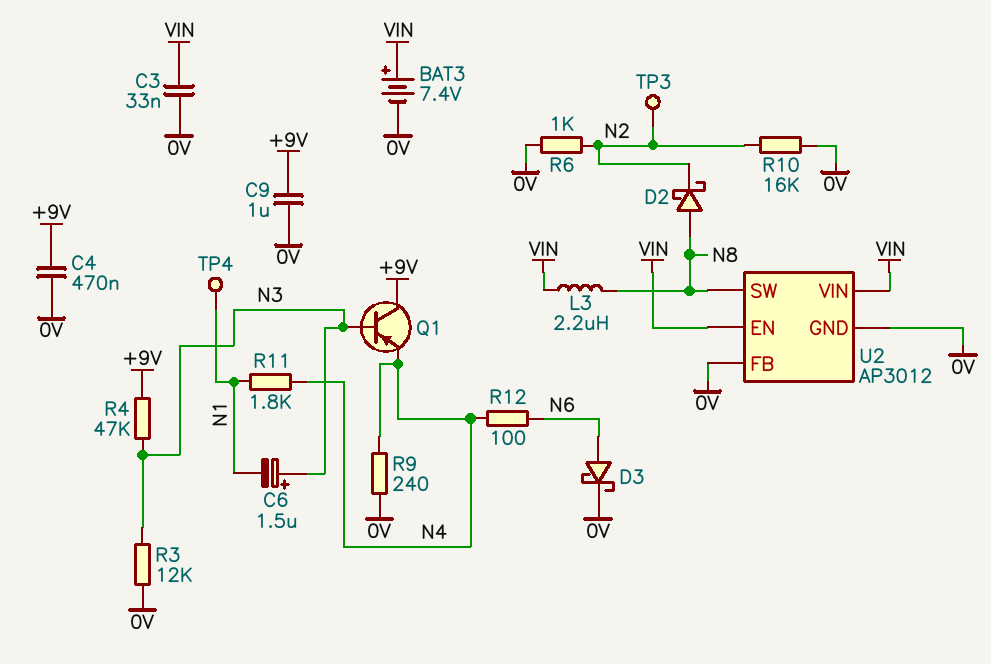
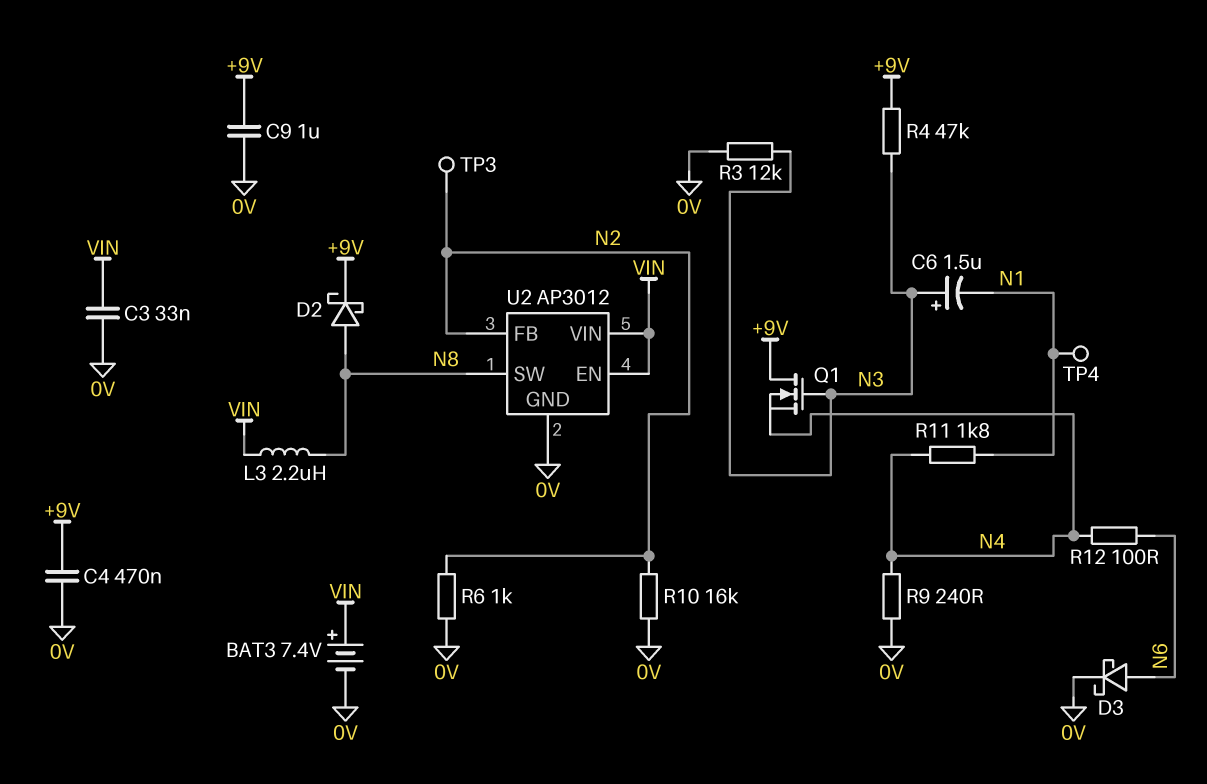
D2: schottky (A N8, K N2) -> schottky (A N8, K +9V)
Q1: PNP (B N3, C +9V, E N4) -> NMOS (G N3, D +9V, S N4)
U2 pin FB: 0V -> N2

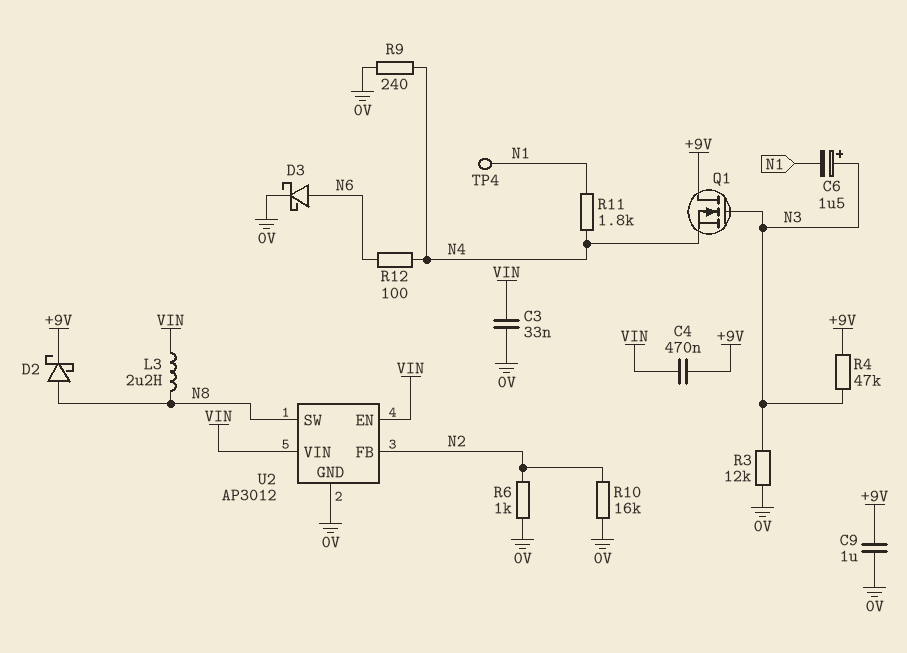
BAT3: 7.4V (plus VIN, minus 0V) -> none
C4: 470nF (+9V, 0V) -> 470nF (+9V, VIN)
TP3: test point (N2) -> none

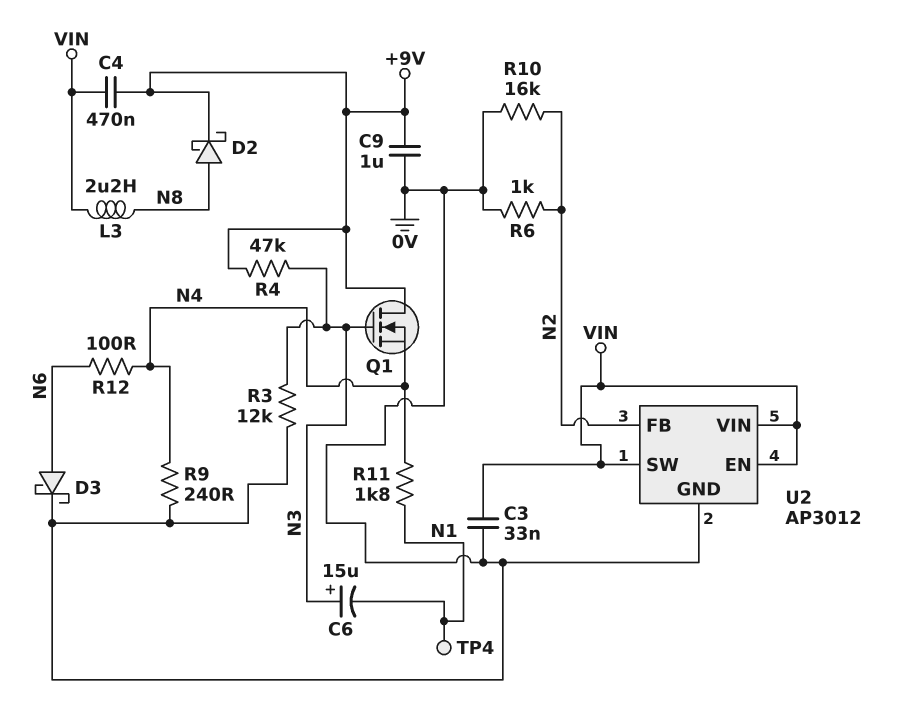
C6: 1.5uF (plus N3, minus N1) -> 15uF (plus N3, minus N1)
U2 pin SW: N8 -> VIN

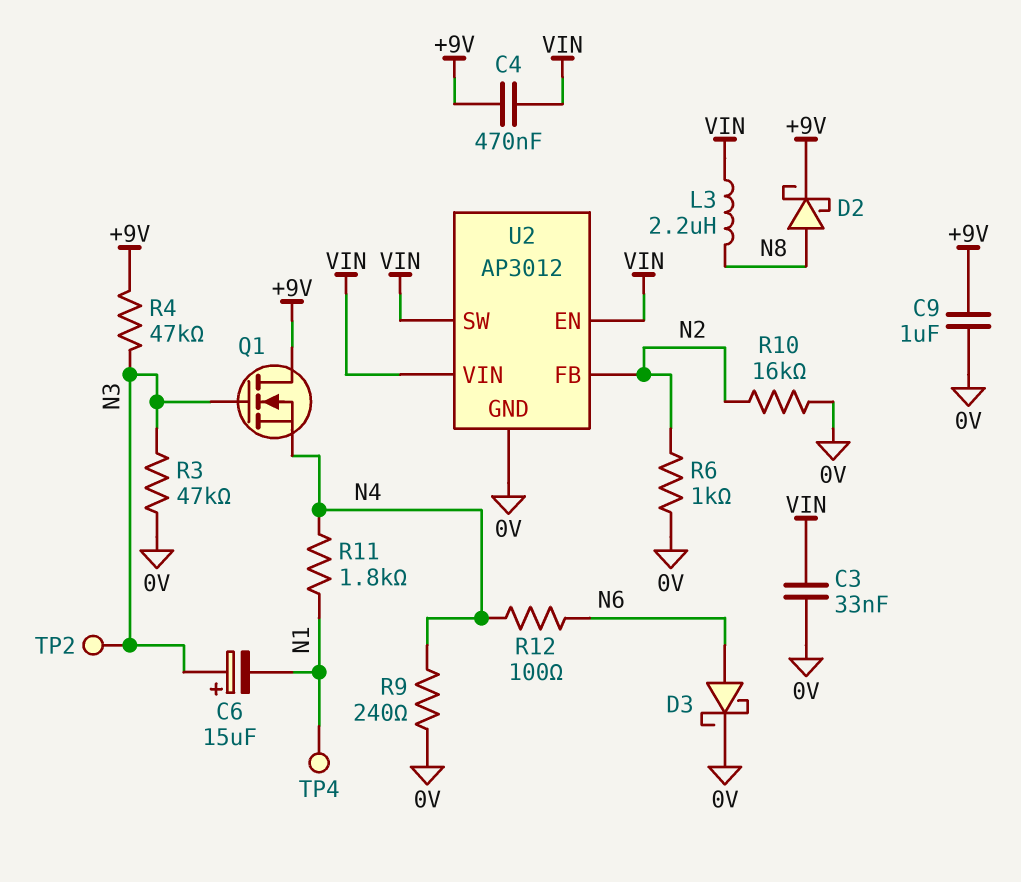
R3: 12k (0V, N3) -> 47k (0V, N3)
TP2: none -> test point (N3)

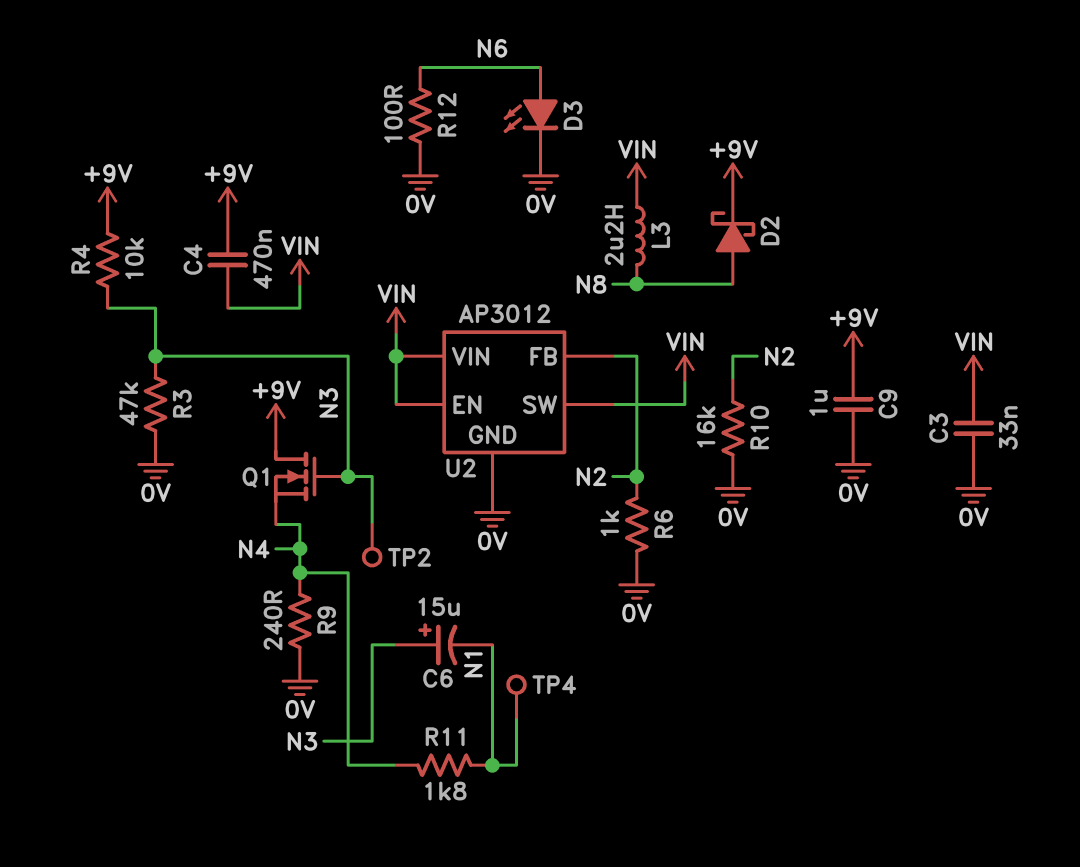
D3: schottky (A N6, K 0V) -> LED (A N6, K 0V)
R4: 47k (+9V, N3) -> 10k (+9V, N3)
R12: 100 (N4, N6) -> 100 (0V, N6)

